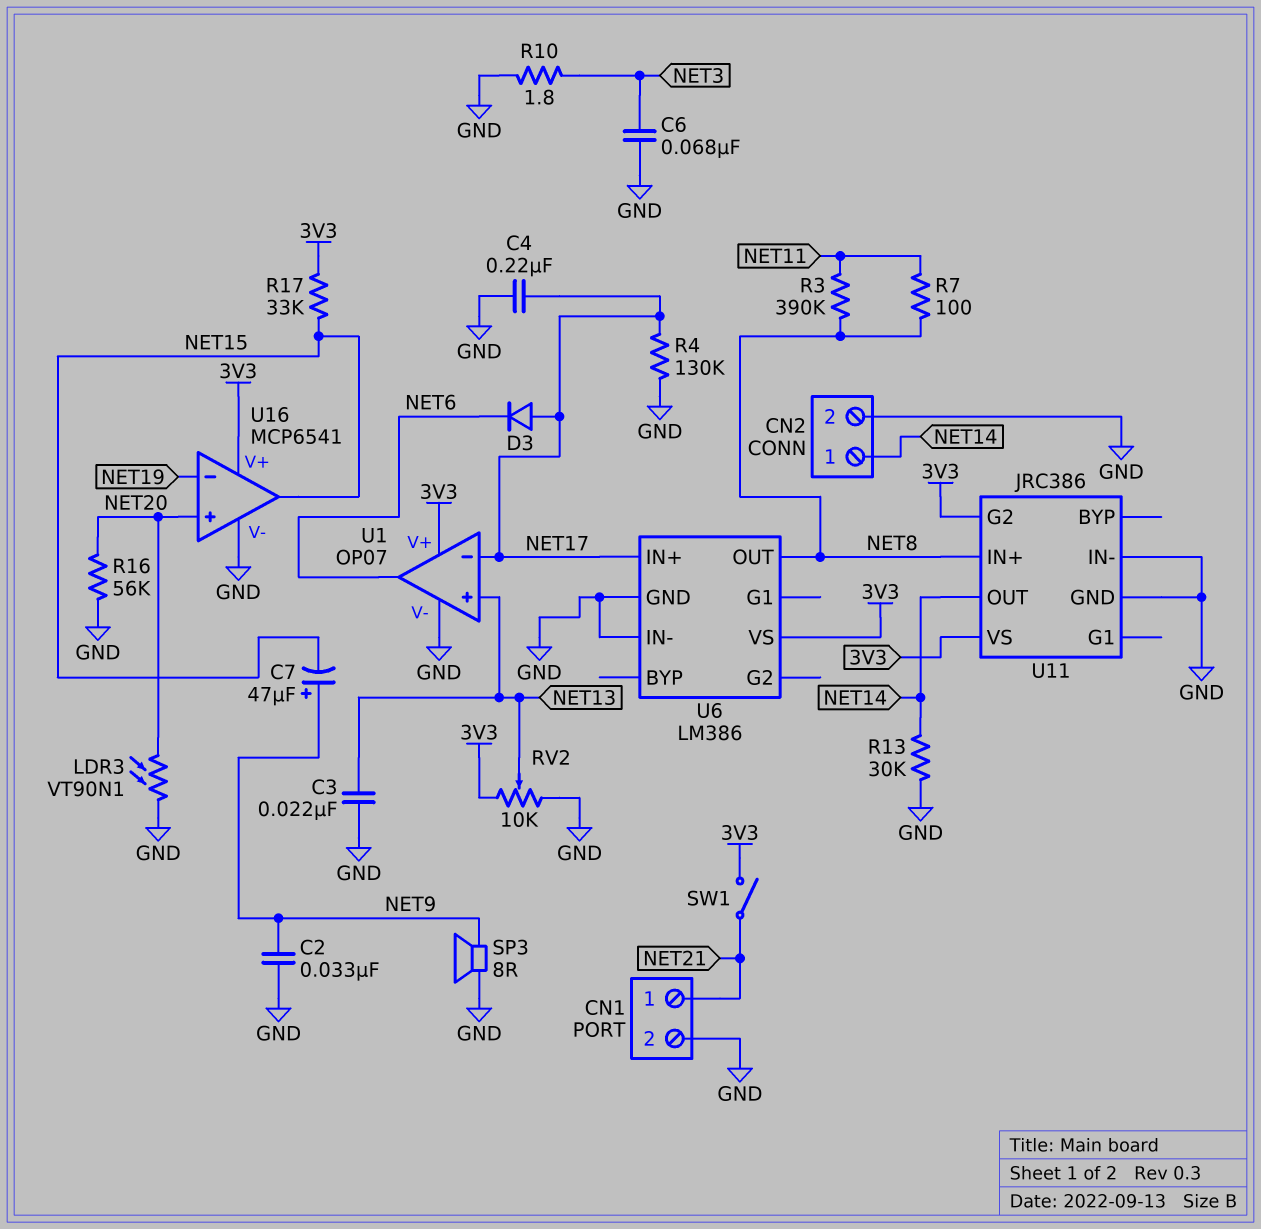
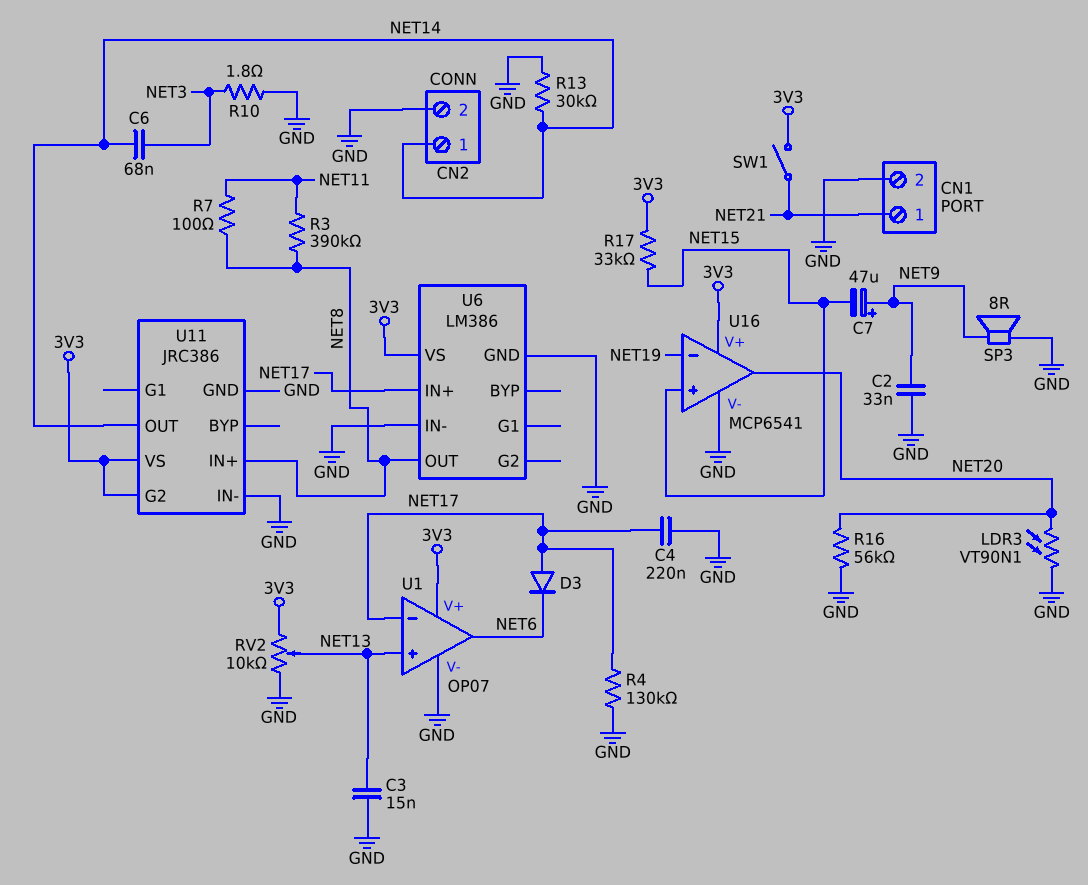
C3: 22nF (GND, NET13) -> 15nF (GND, NET13)
C6: 68nF (GND, NET3) -> 68nF (NET3, NET14)
U16 pin in+: NET20 -> NET15
U16 pin out: NET15 -> NET20

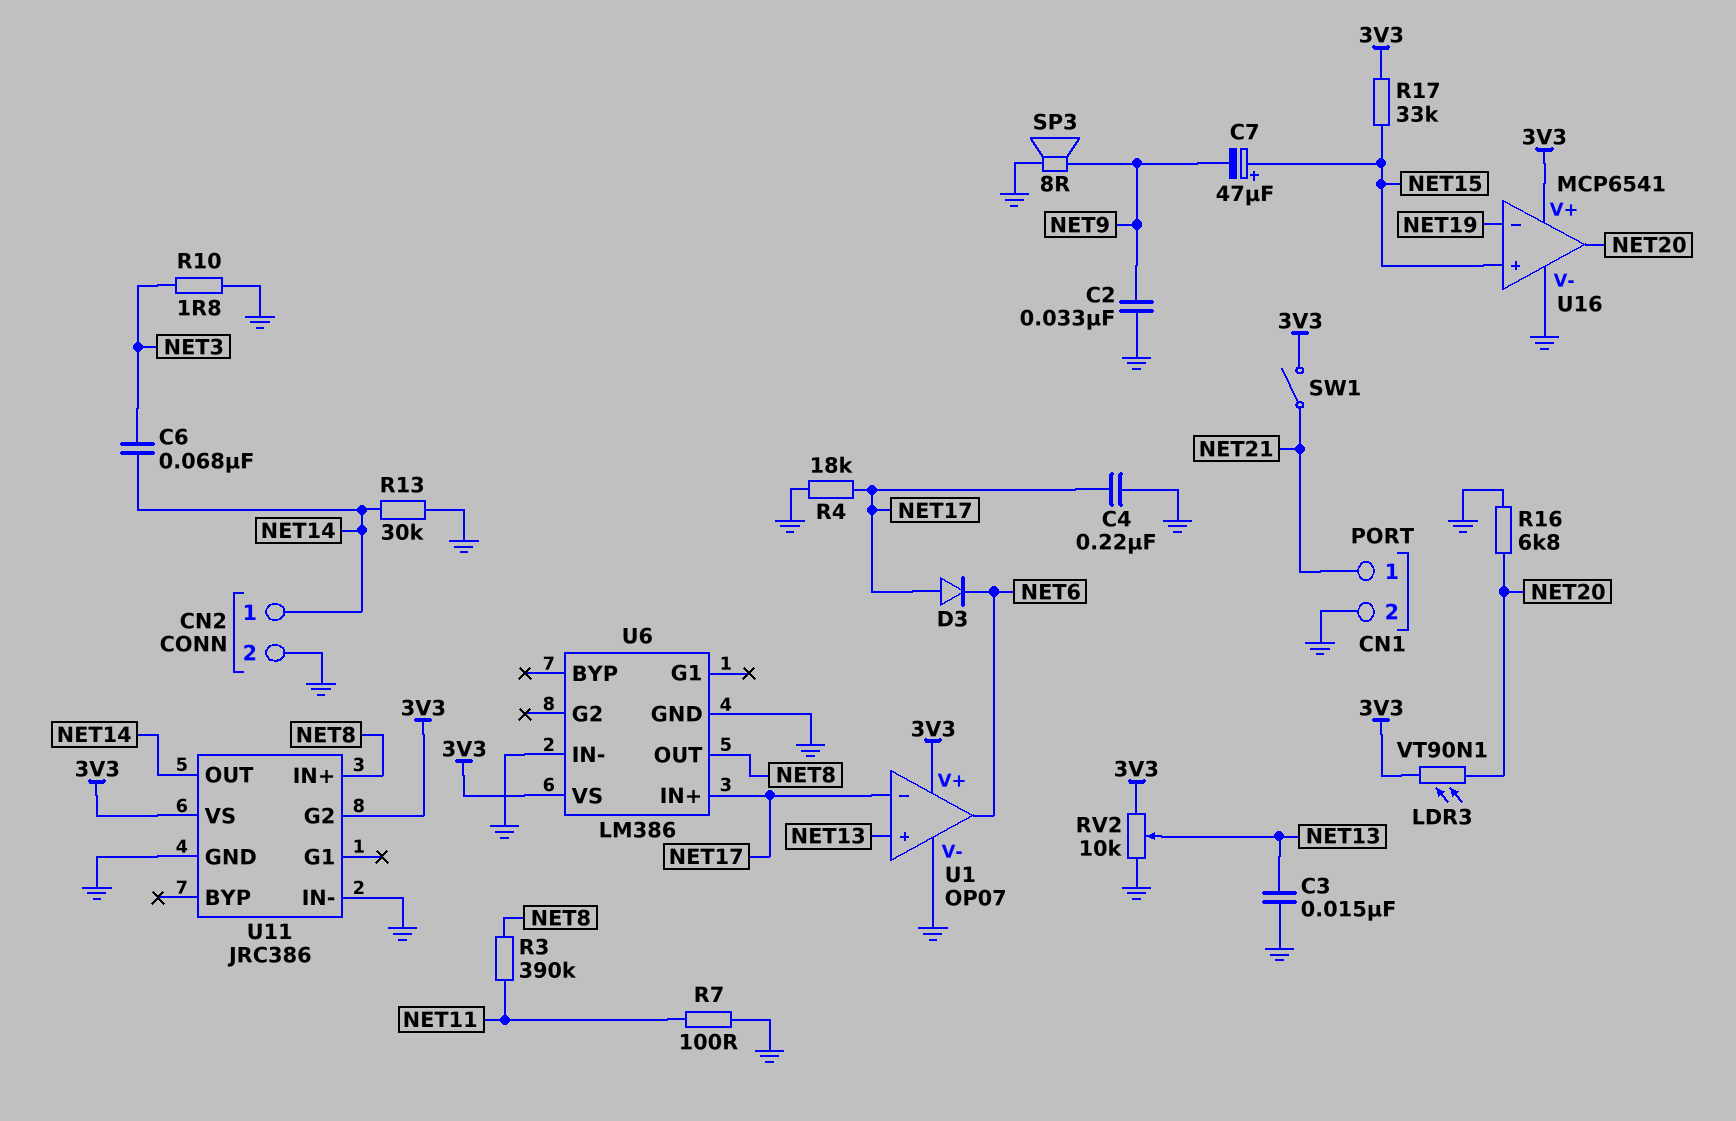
C7: 47uF (plus NET9, minus NET15) -> 47uF (plus NET15, minus NET9)
LDR3: VT90N1 (GND, NET20) -> VT90N1 (3V3, NET20)
R4: 130k (GND, NET17) -> 18k (GND, NET17)
R7: 100 (NET8, NET11) -> 100 (GND, NET11)
R16: 56k (GND, NET20) -> 6.8k (GND, NET20)

